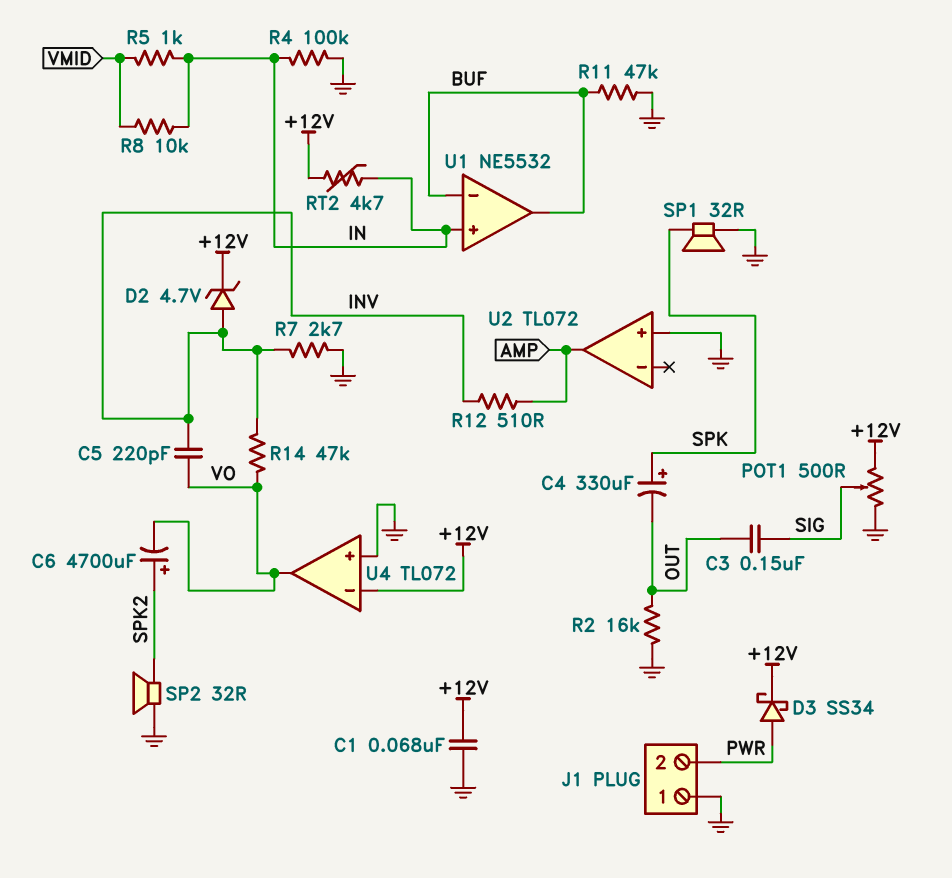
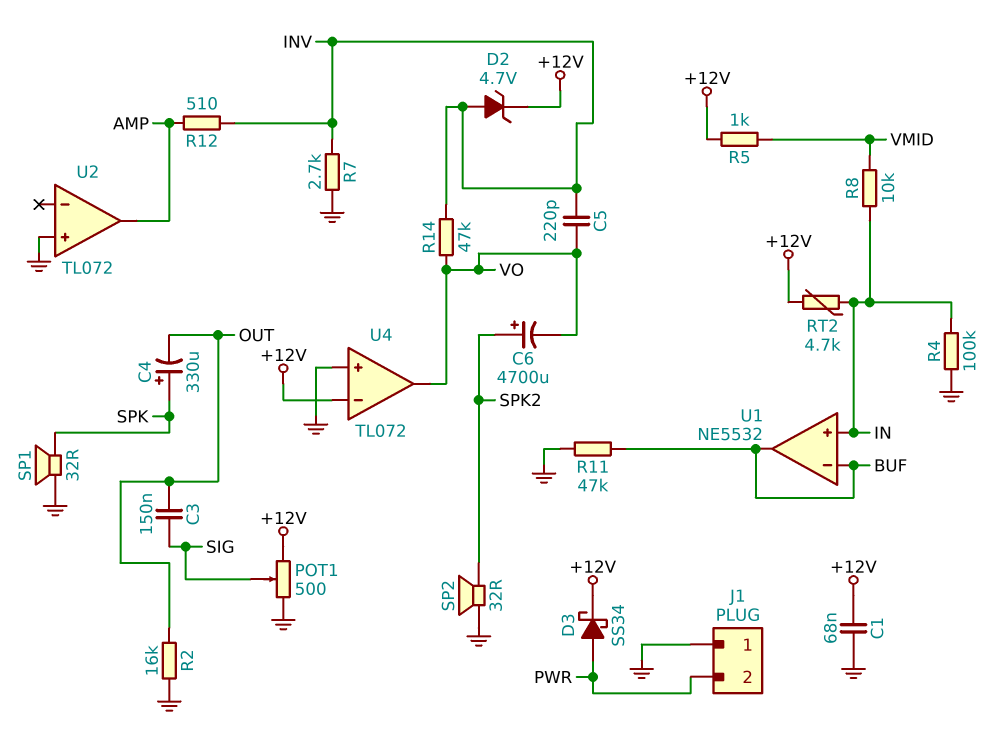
R5: 1k (IN, VMID) -> 1k (+12V, VMID)

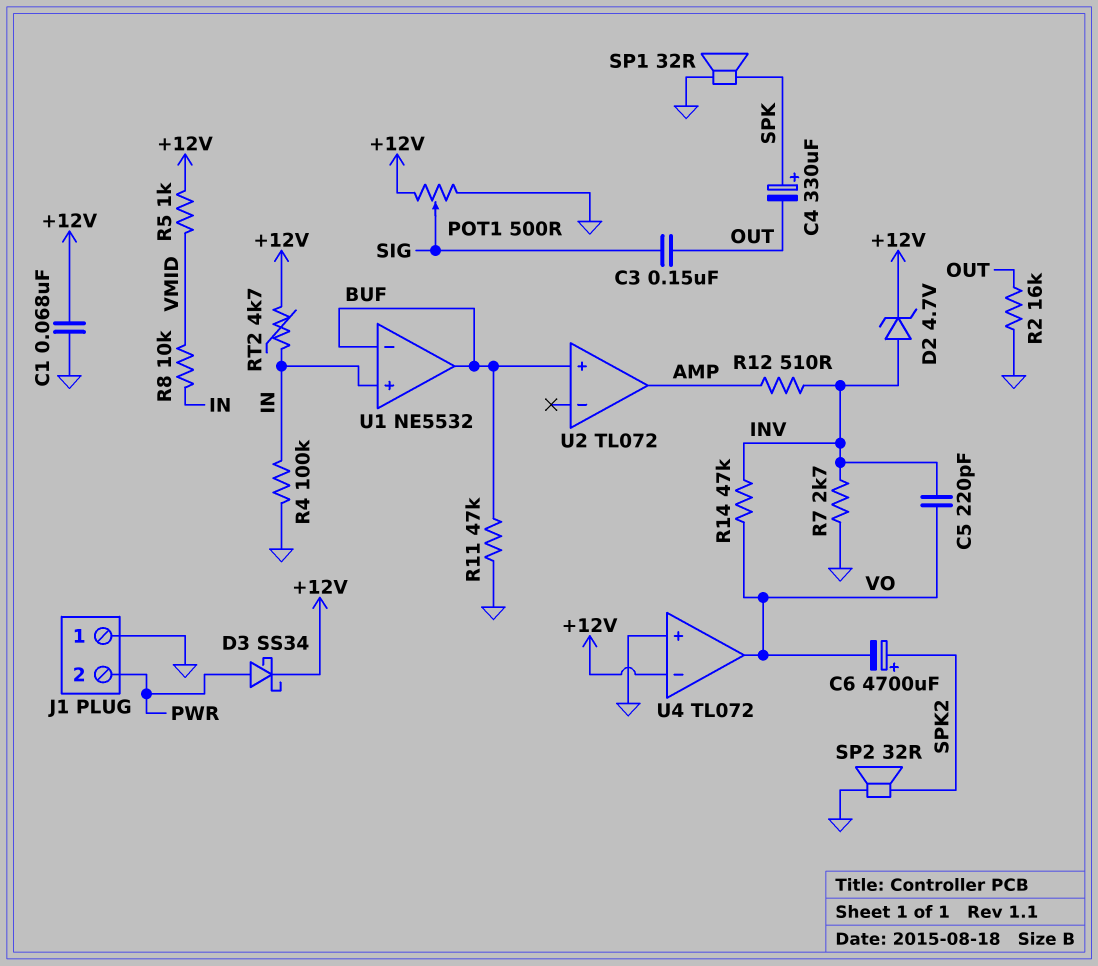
U2 pin in+: GND -> BUF

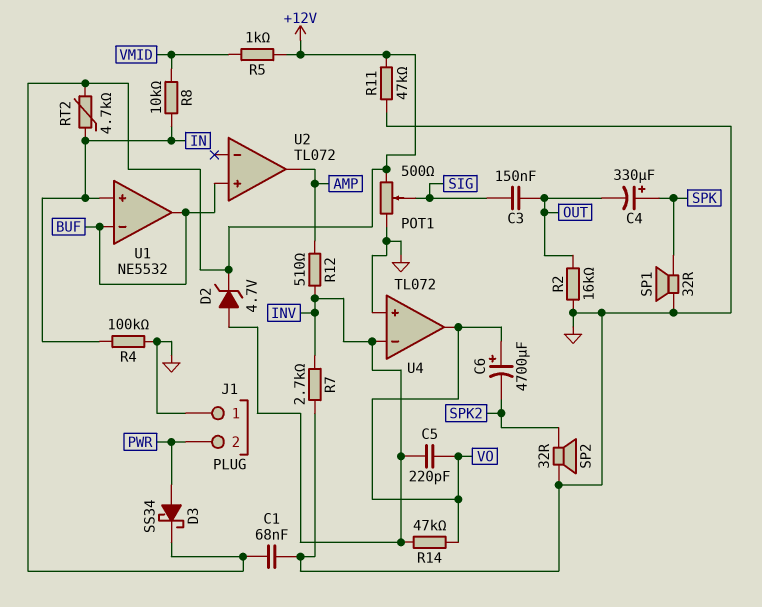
C6: 4700uF (plus SPK2, minus VO) -> 4700uF (plus VO, minus SPK2)
R11: 47k (BUF, GND) -> 47k (+12V, GND)
U4 pin in-: +12V -> INV

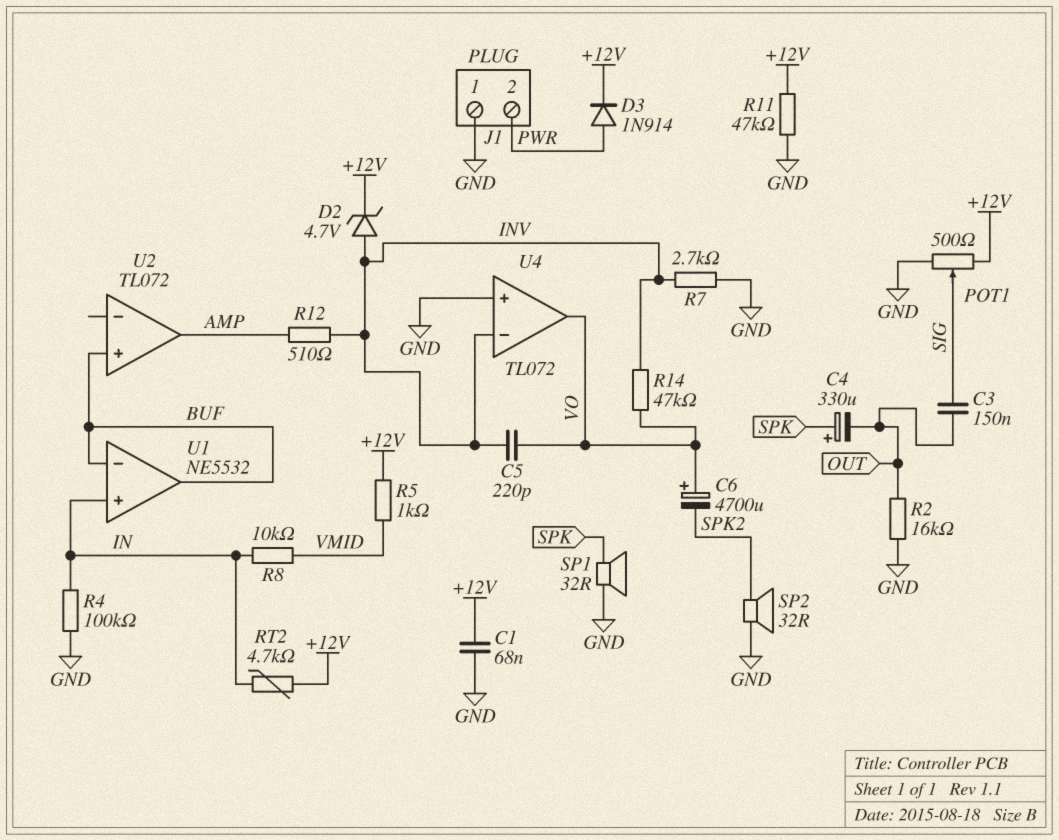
D3: schottky SS34 (A PWR, K +12V) -> diode 1N914 (A PWR, K +12V)

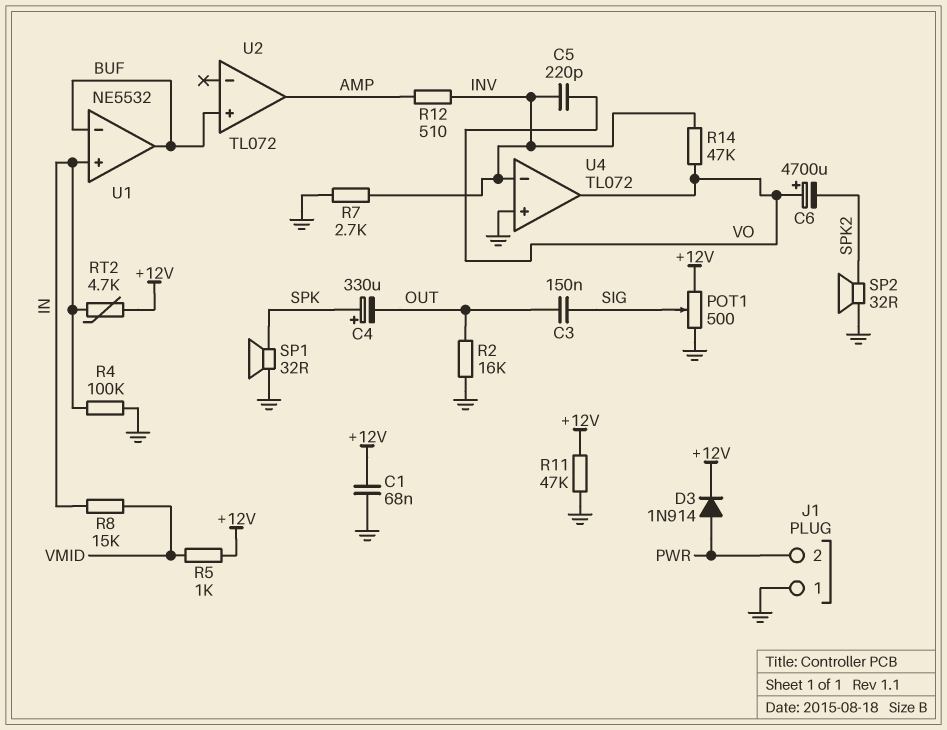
D2: zener 4.7V (A INV, K +12V) -> none
R8: 10k (IN, VMID) -> 15k (IN, VMID)

